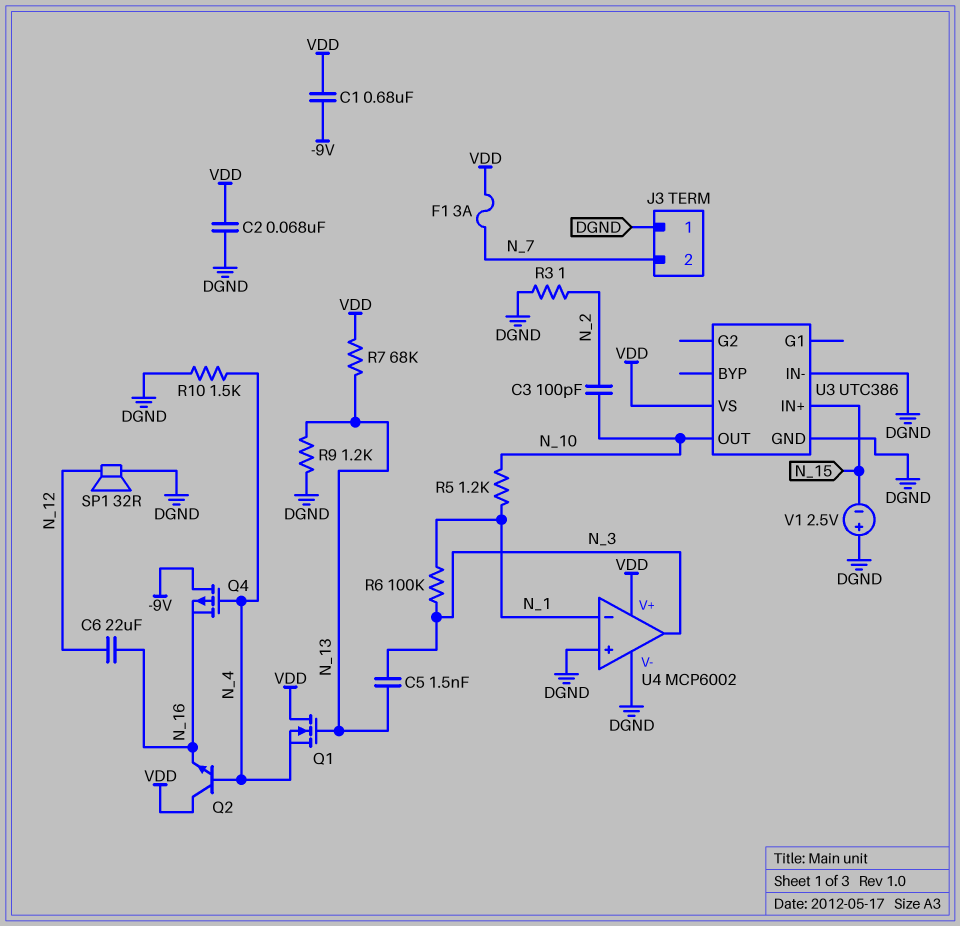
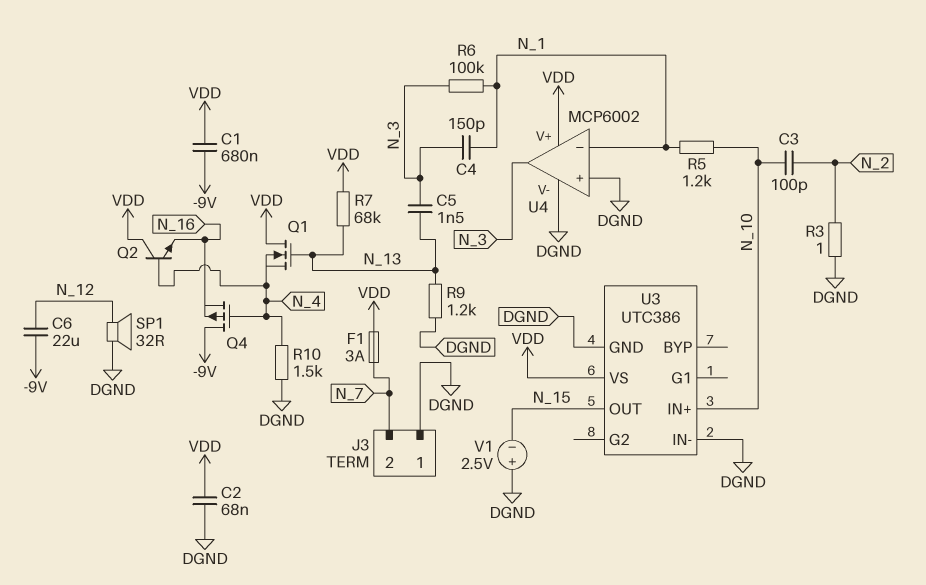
C4: none -> 150pF (N_1, N_3)
C6: 22uF (N_12, N_16) -> 22uF (-9V, N_12)
U3 pin IN+: N_15 -> N_10
U3 pin OUT: N_10 -> N_15

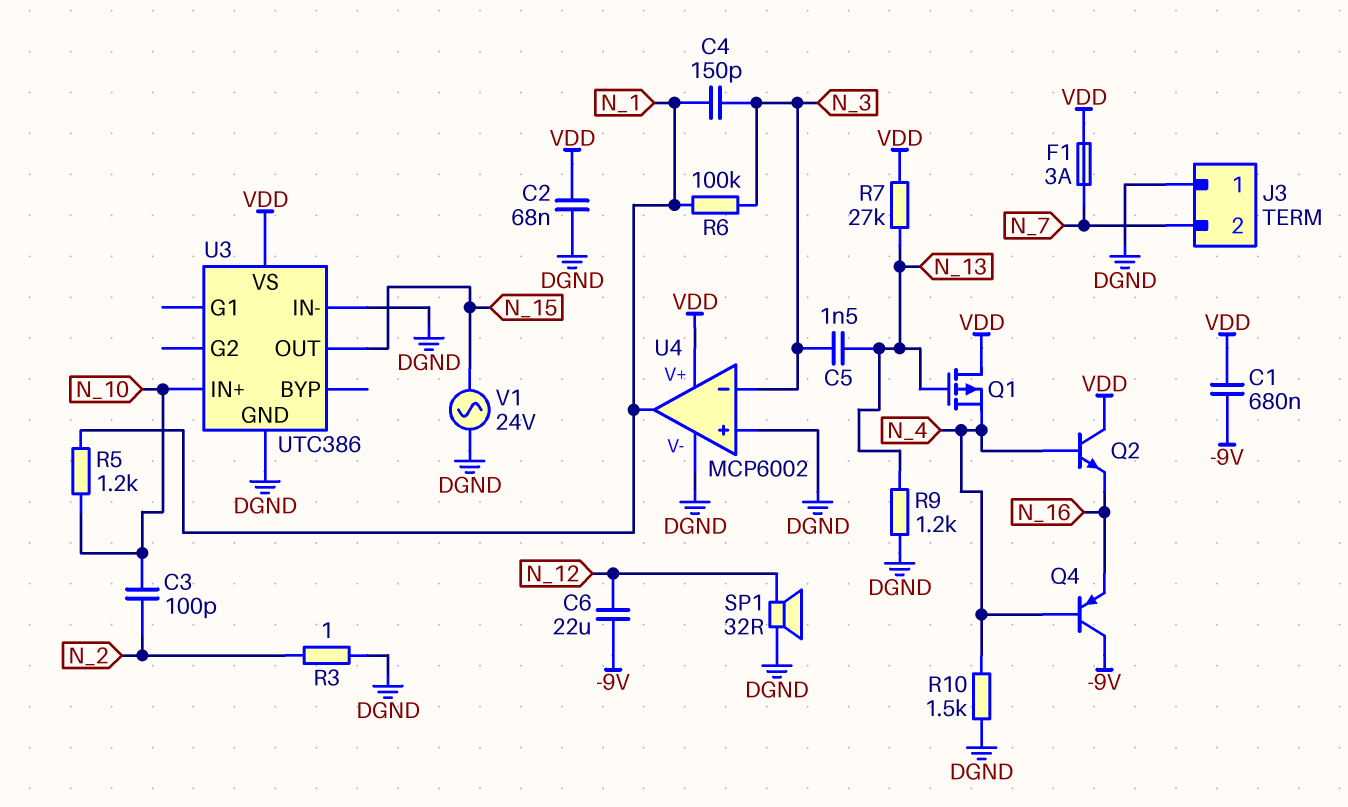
Q1: NMOS (G N_13, D VDD, S N_4) -> PMOS (G N_13, D VDD, S N_4)
Q4: PMOS (G N_4, D -9V, S N_16) -> PNP (B N_4, C -9V, E N_16)
R7: 68k (N_13, VDD) -> 27k (N_13, VDD)
U4 pin in-: N_1 -> N_3
U4 pin out: N_3 -> N_1
V1: 2.5V (plus DGND, minus N_15) -> AC 24V (DGND, N_15)

